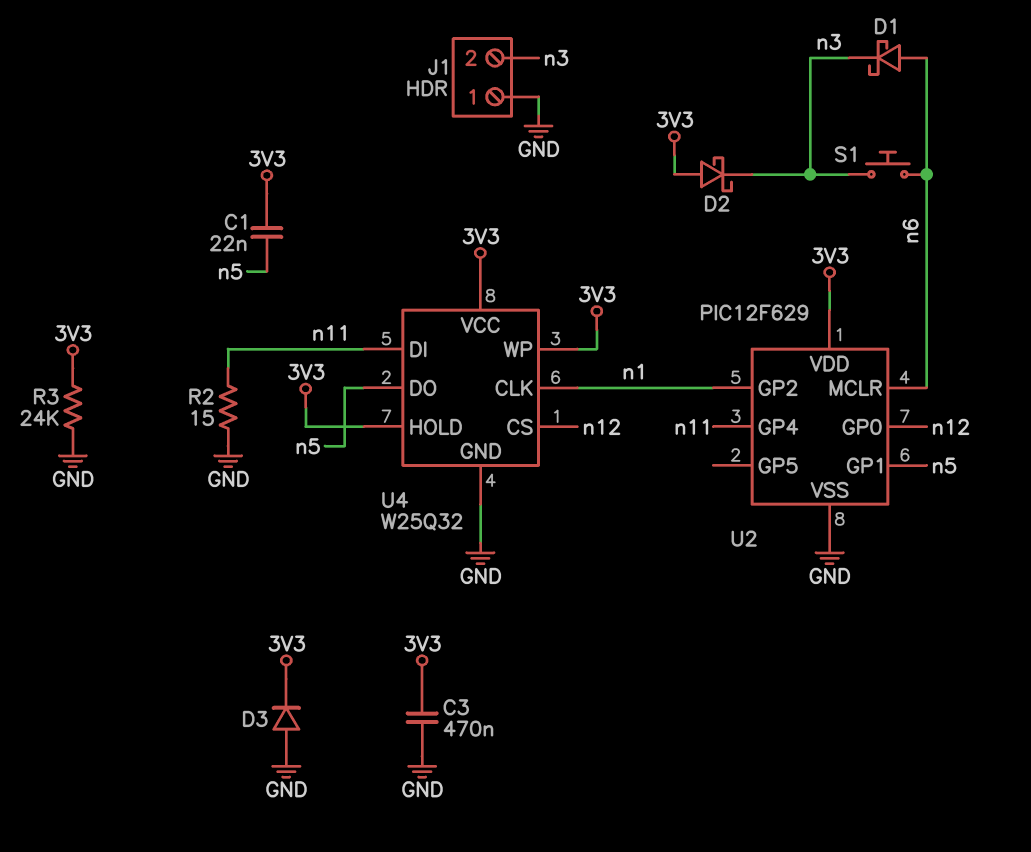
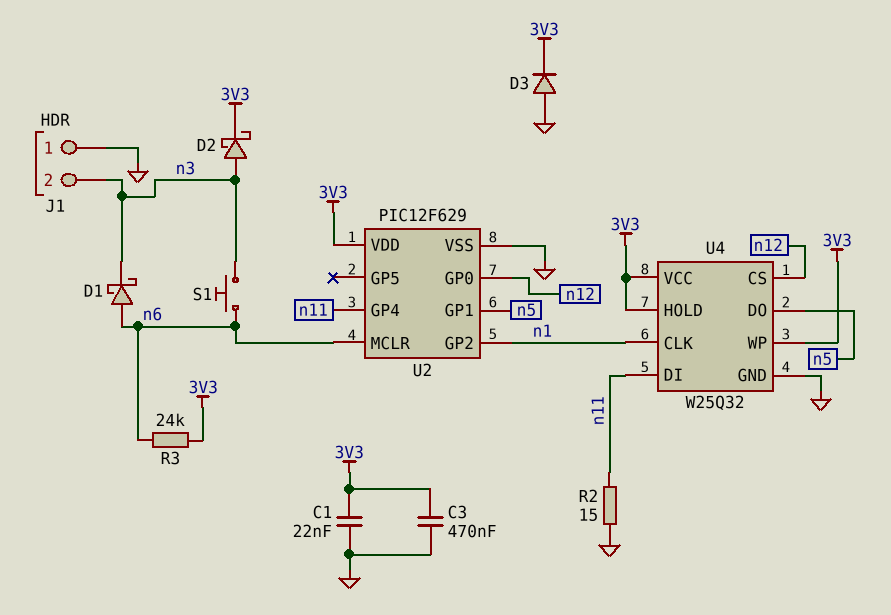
C1: 22nF (3V3, n5) -> 22nF (3V3, GND)
D2: schottky (A 3V3, K n3) -> schottky (A n3, K 3V3)
R3: 24k (3V3, GND) -> 24k (3V3, n6)

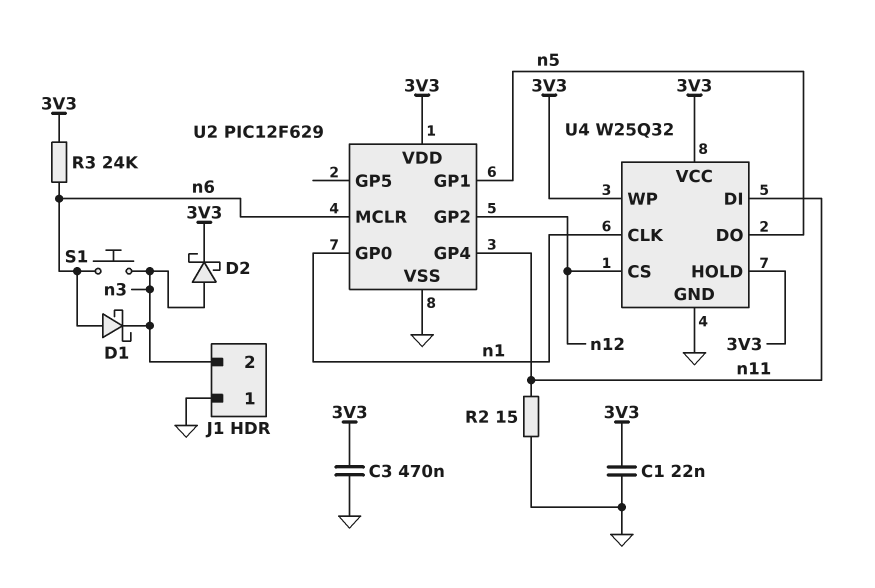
D3: diode (A GND, K 3V3) -> none
U2 pin GP0: n12 -> n1
U2 pin GP2: n1 -> n12

